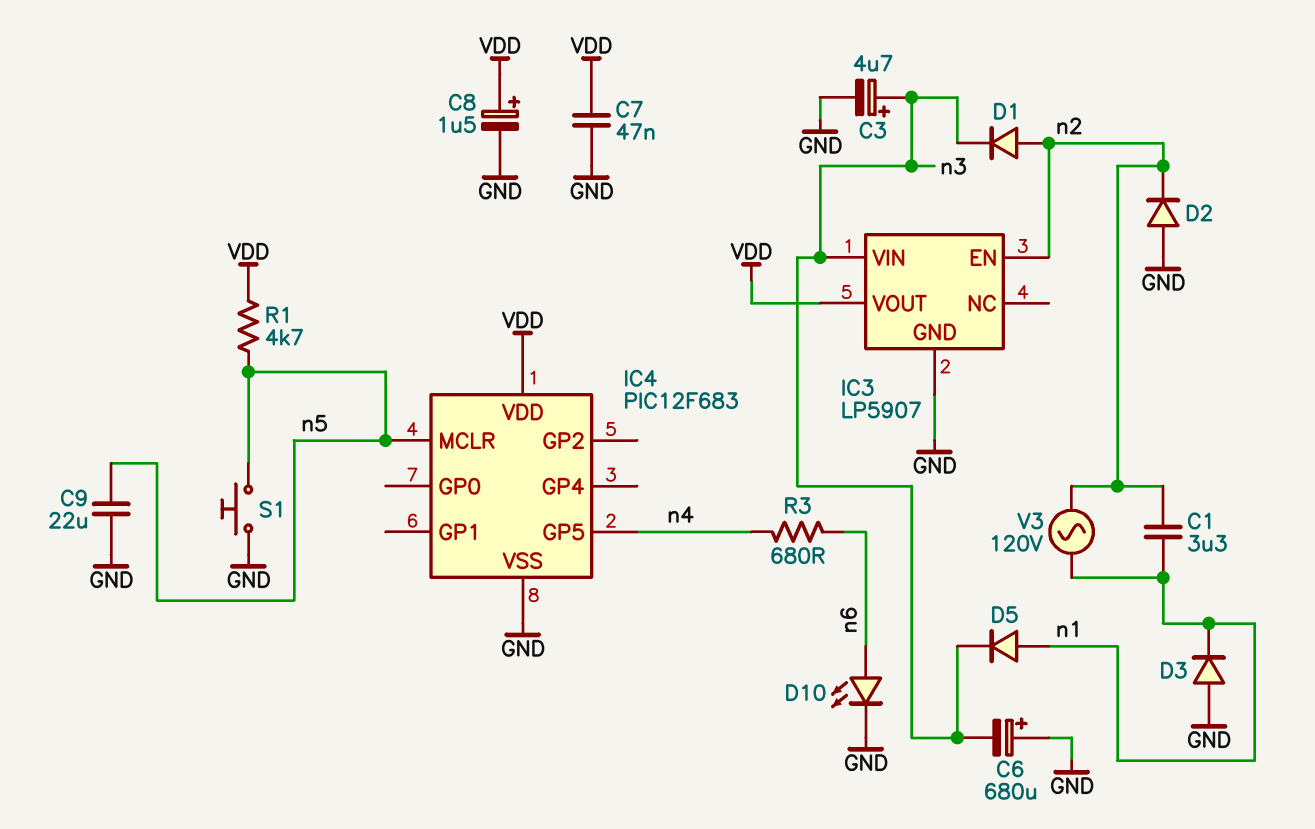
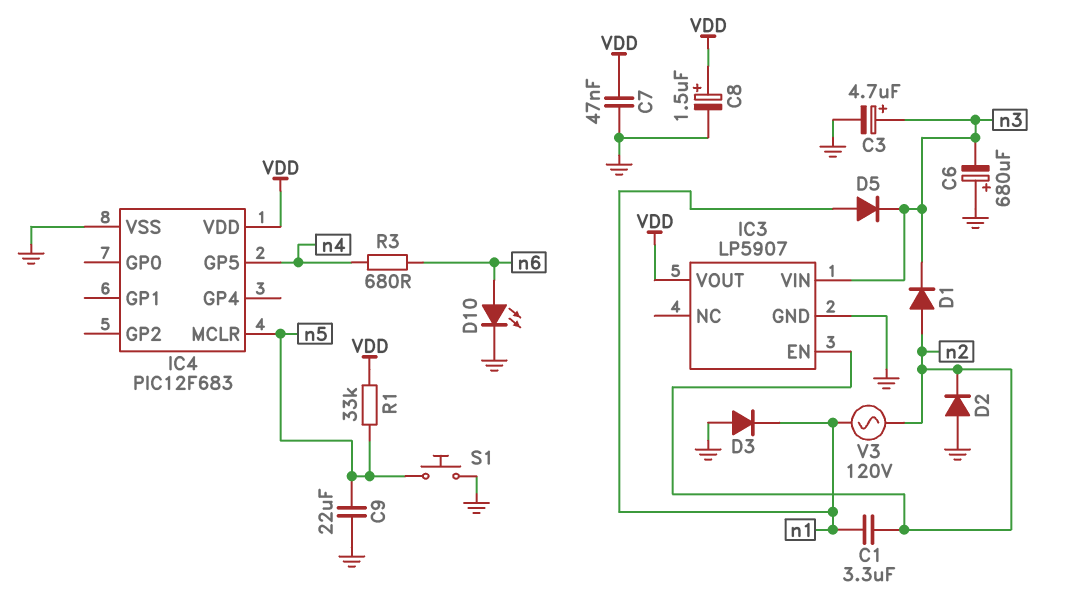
R1: 4.7k (VDD, n5) -> 33k (VDD, n5)

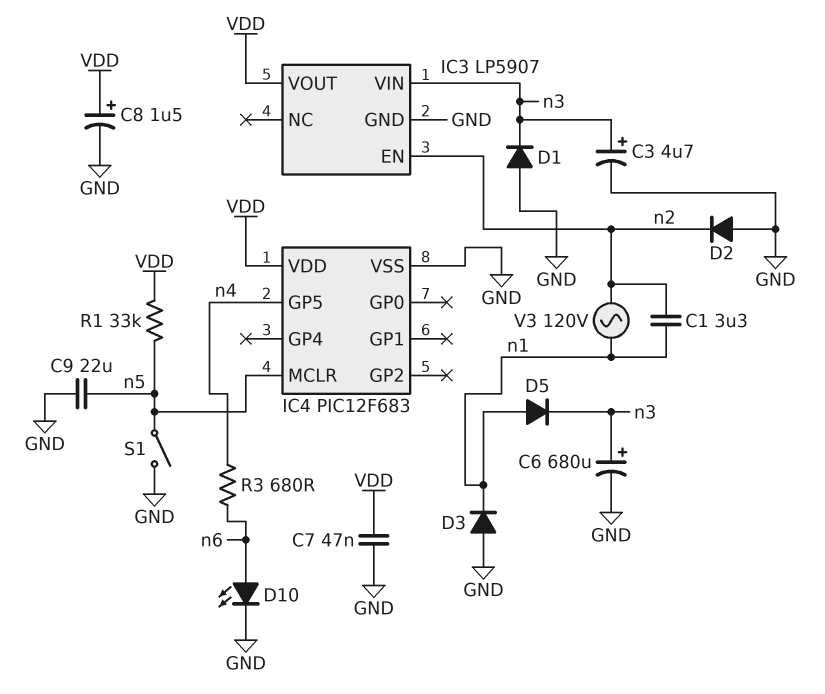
C6: 680uF (plus GND, minus n3) -> 680uF (plus n3, minus GND)
D1: diode (A n2, K n3) -> diode (A GND, K n3)
S1: button (GND, n5) -> switch (GND, n5)

